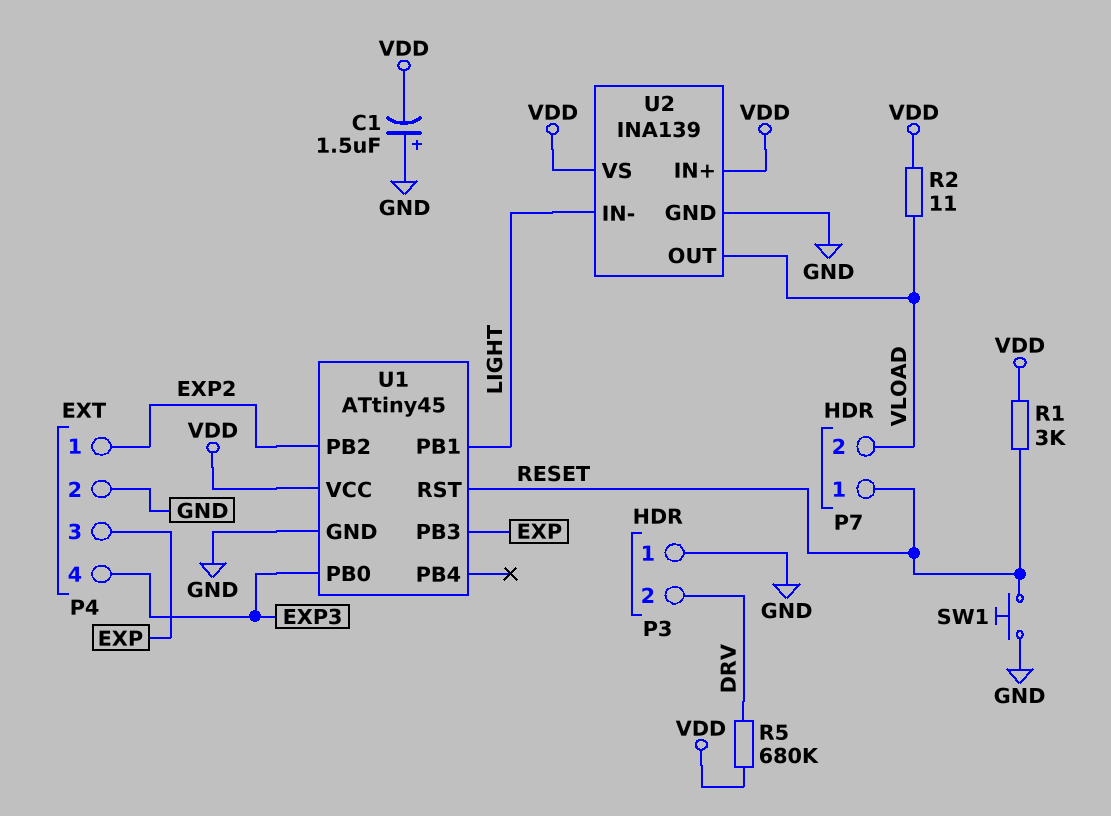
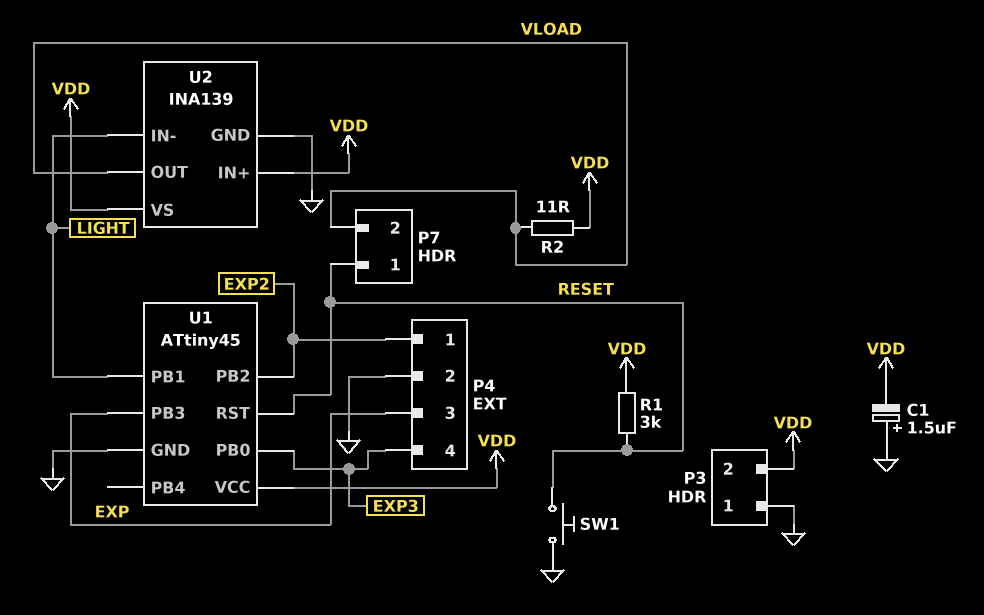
P3 pin 2: DRV -> VDD
R5: 680k (DRV, VDD) -> none

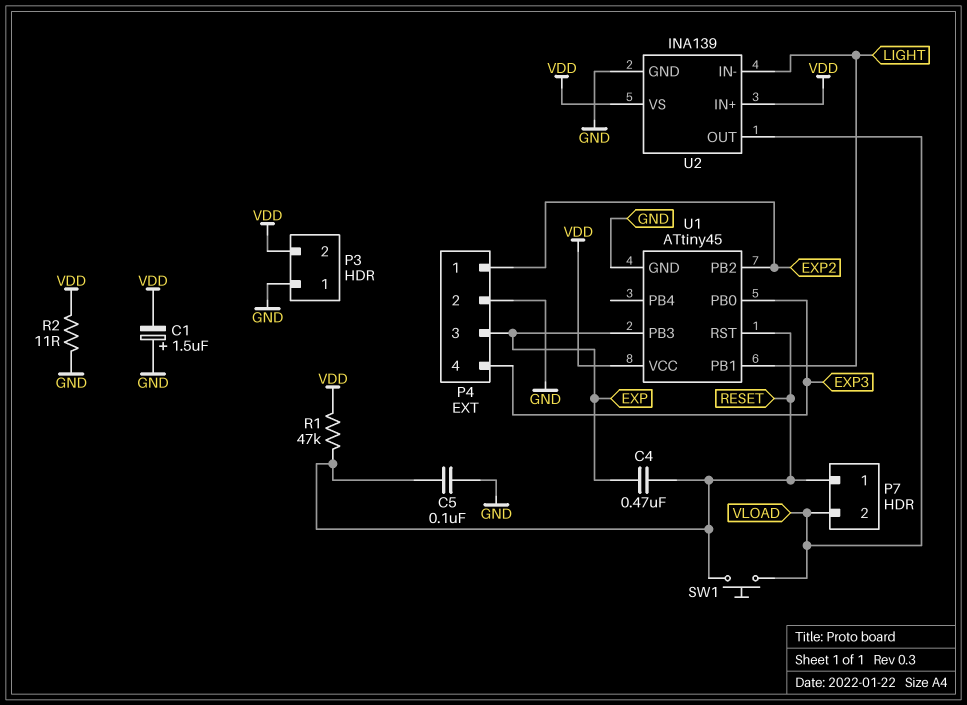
C4: none -> 470nF (EXP, RESET)
C5: none -> 100nF (GND, RESET)
R1: 3k (RESET, VDD) -> 47k (RESET, VDD)
R2: 11 (VDD, VLOAD) -> 11 (GND, VDD)
SW1: button (GND, RESET) -> button (RESET, VLOAD)

